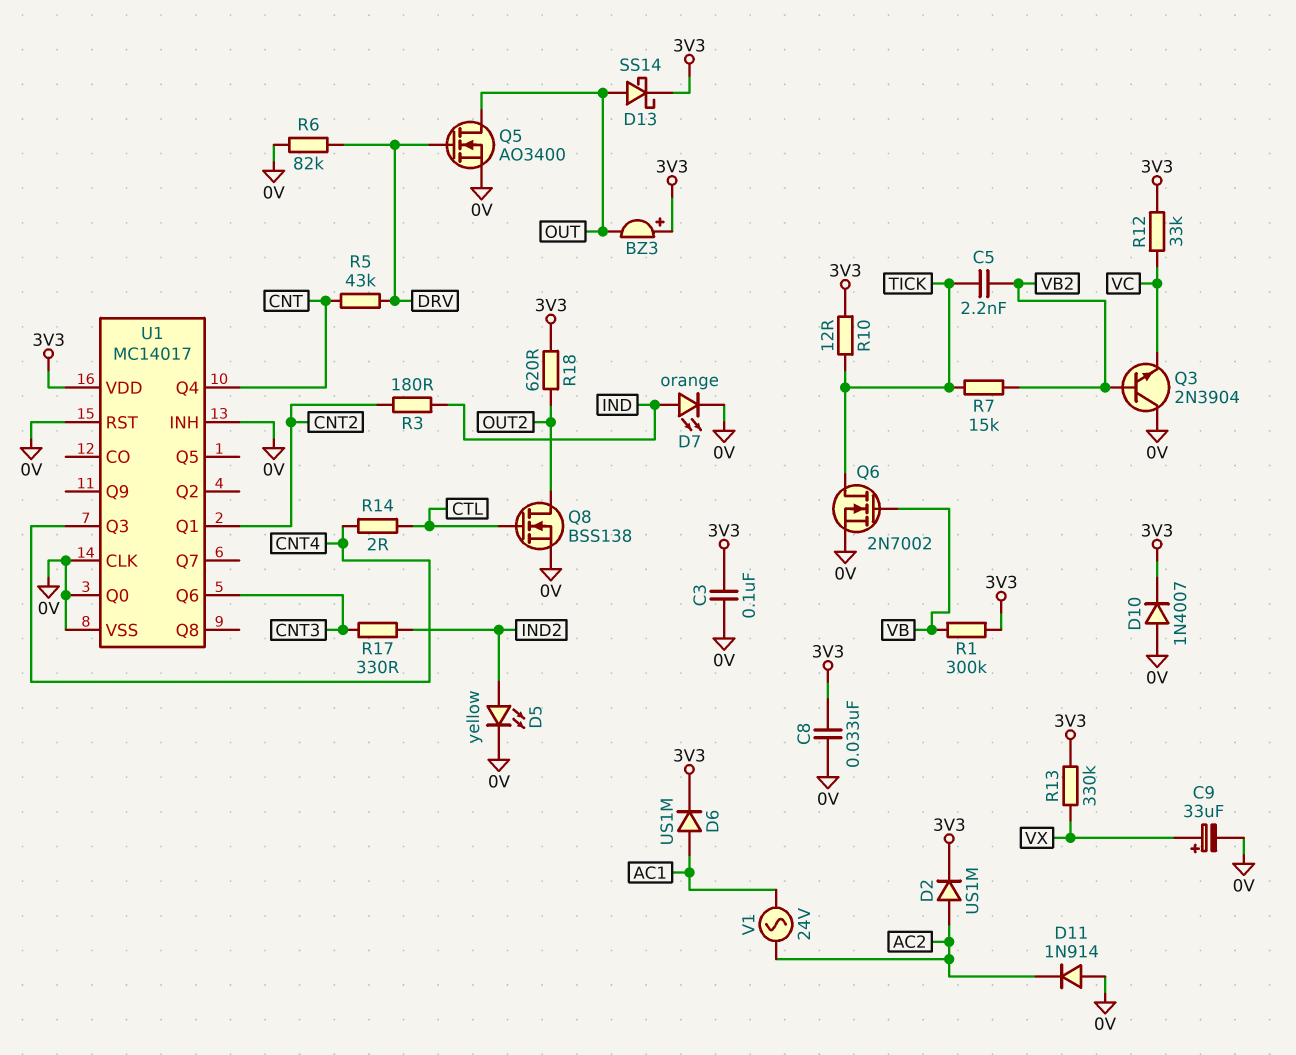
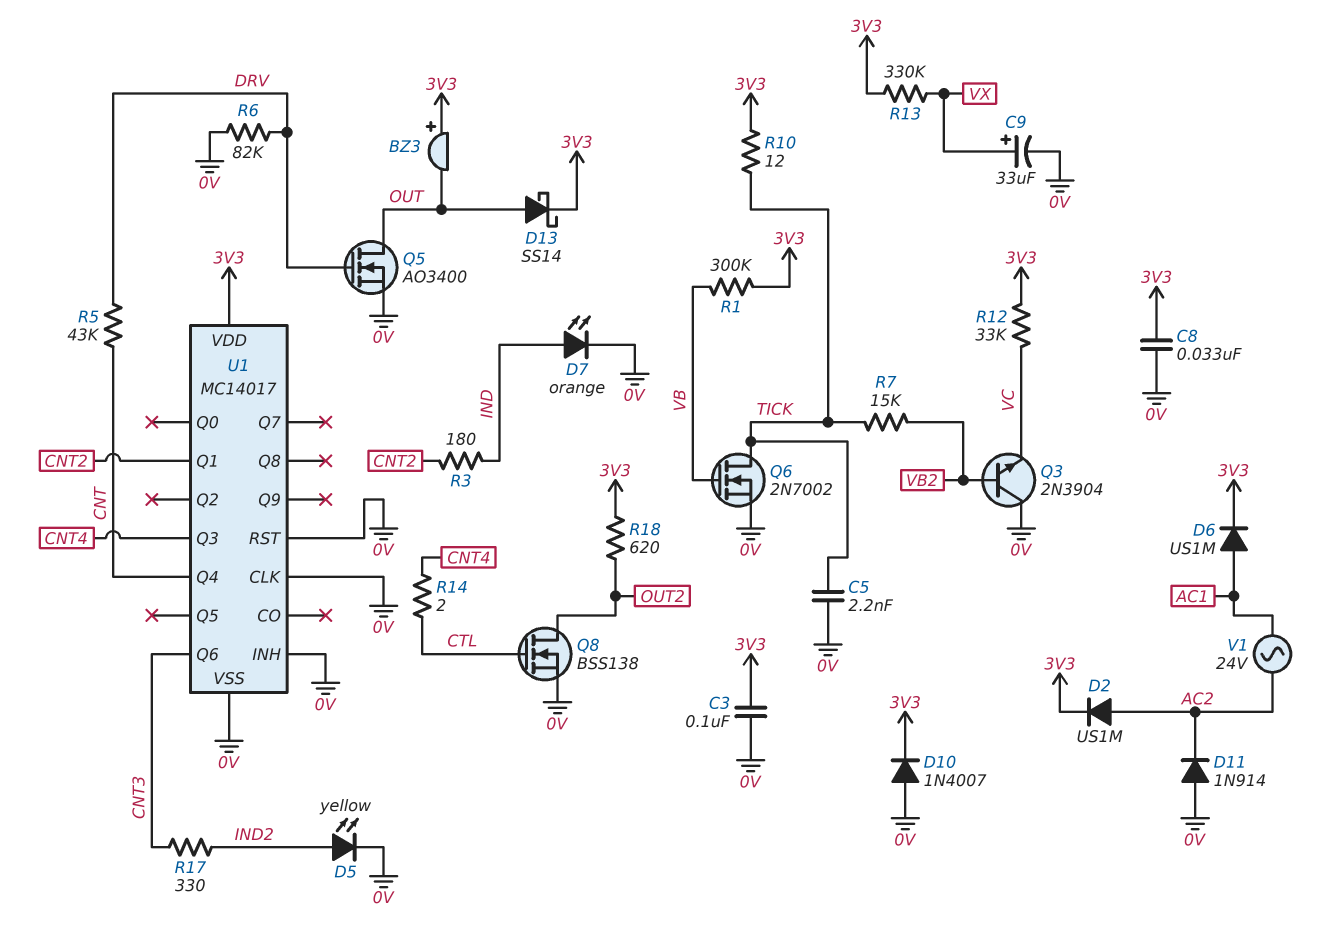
C5: 2.2nF (TICK, VB2) -> 2.2nF (0V, TICK)
U1 pin Q0: 0V -> none

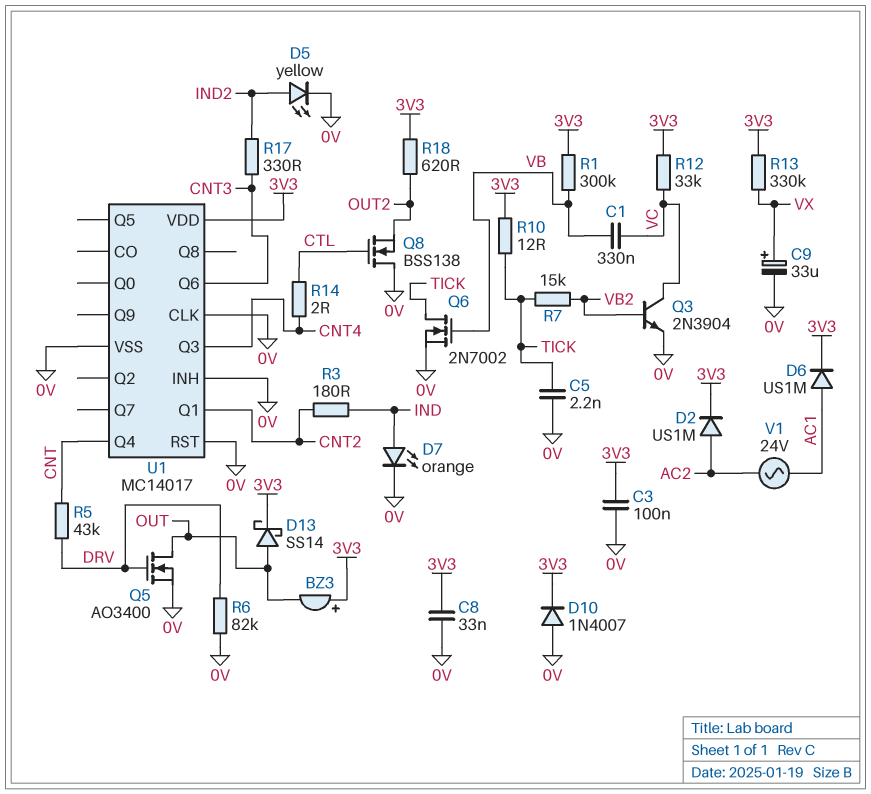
C1: none -> 330nF (VB, VC)
D11: diode 1N914 (A 0V, K AC2) -> none
Q3: NPN 2N3904 (B VB2, C 0V, E VC) -> NPN 2N3904 (B VB2, C VC, E 0V)
Q8: NMOS BSS138 (G CTL, D OUT2, S 0V) -> NMOS BSS138 (G CTL, D 0V, S OUT2)

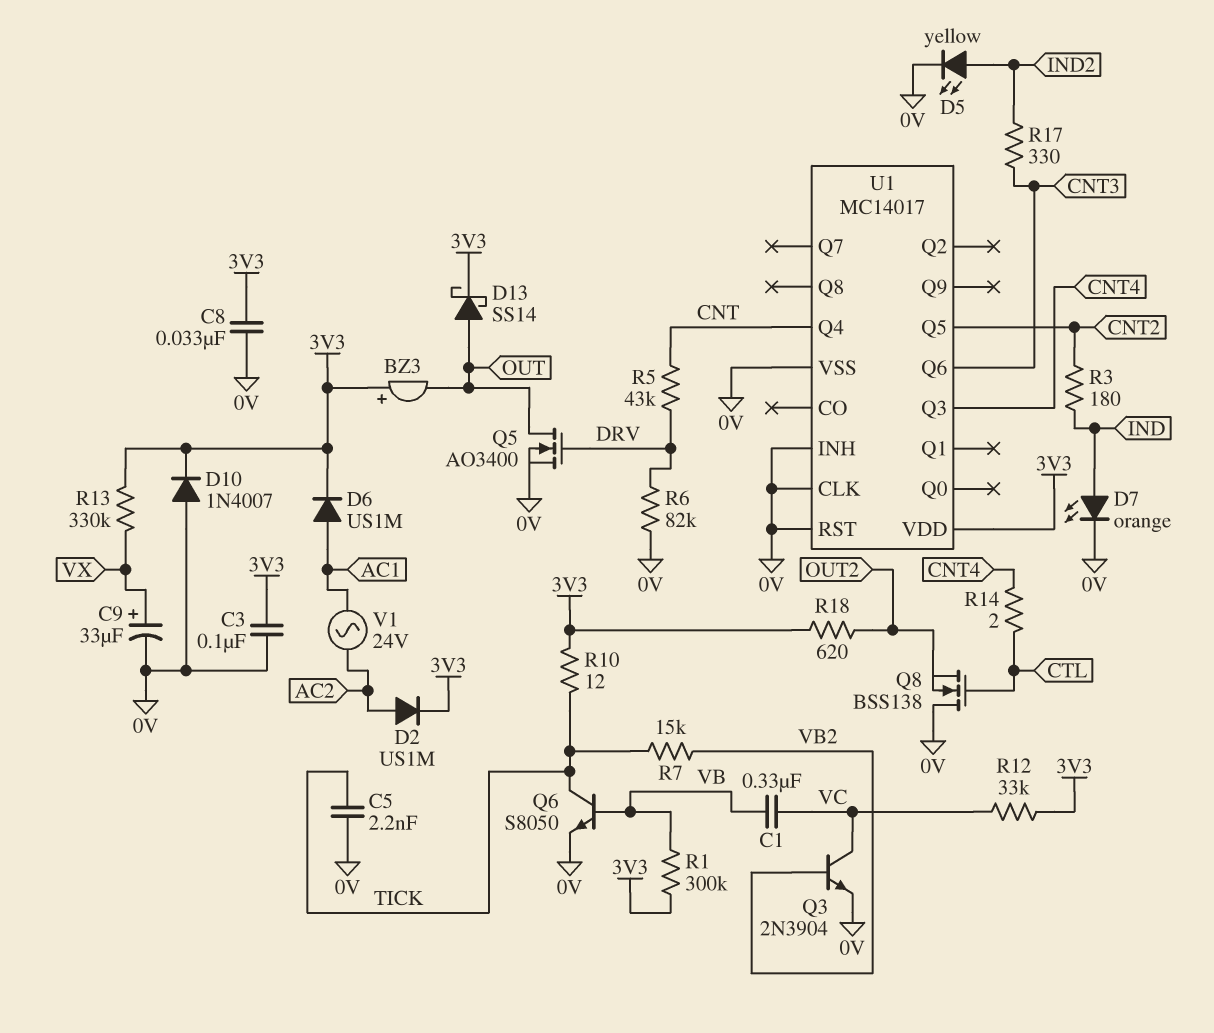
Q6: NMOS 2N7002 (G VB, D TICK, S 0V) -> NPN S8050 (B VB, C TICK, E 0V)
U1 pin Q1: CNT2 -> none
U1 pin Q5: none -> CNT2

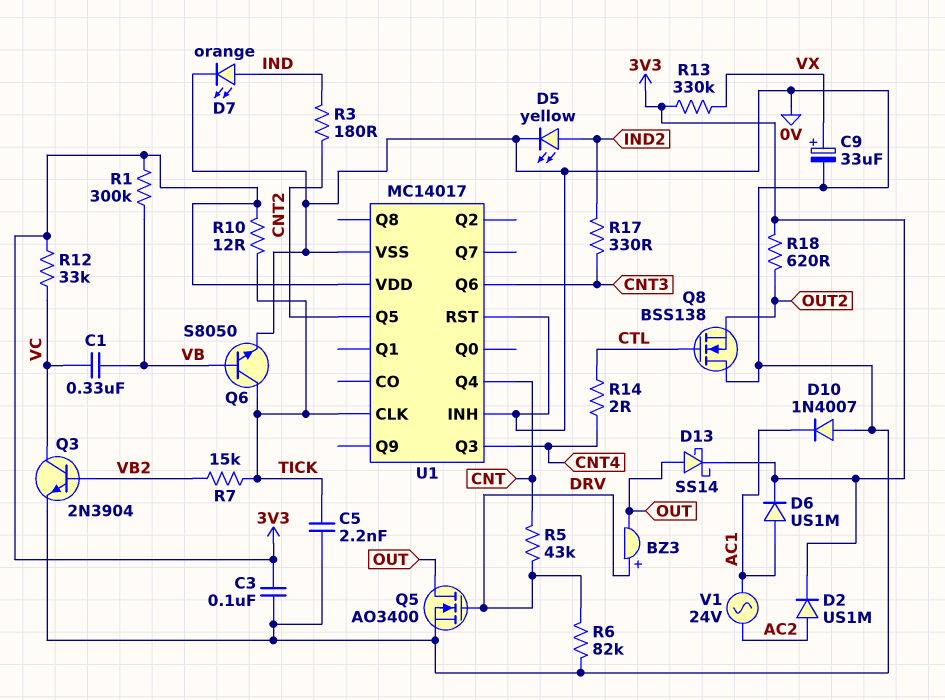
BZ3: buzzer (plus 3V3, minus OUT) -> buzzer (plus DRV, minus OUT)
C8: 33nF (0V, 3V3) -> none
D10: diode 1N4007 (A 0V, K 3V3) -> diode 1N4007 (A 0V, K AC1)
U1 pin CLK: 0V -> TICK

